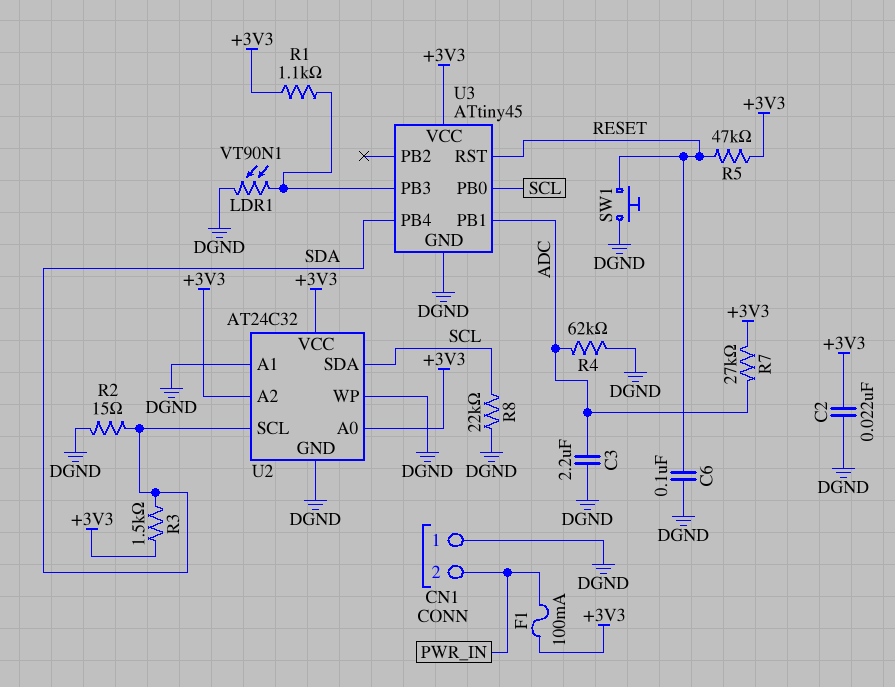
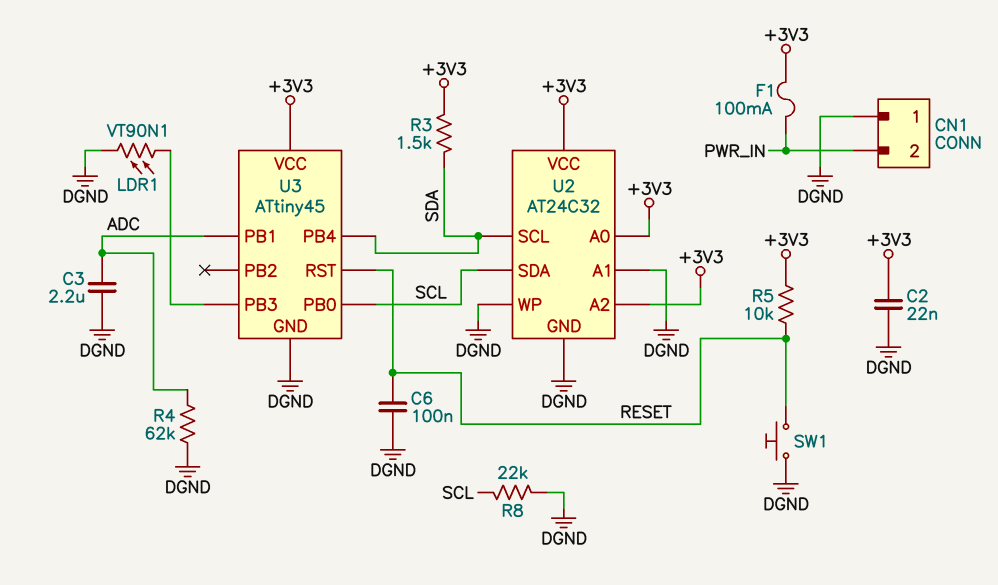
R1: 1.1k (+3V3, U3/PB3) -> none
R2: 15 (DGND, SDA) -> none
R5: 47k (+3V3, RESET) -> 10k (+3V3, RESET)
R7: 27k (+3V3, ADC) -> none

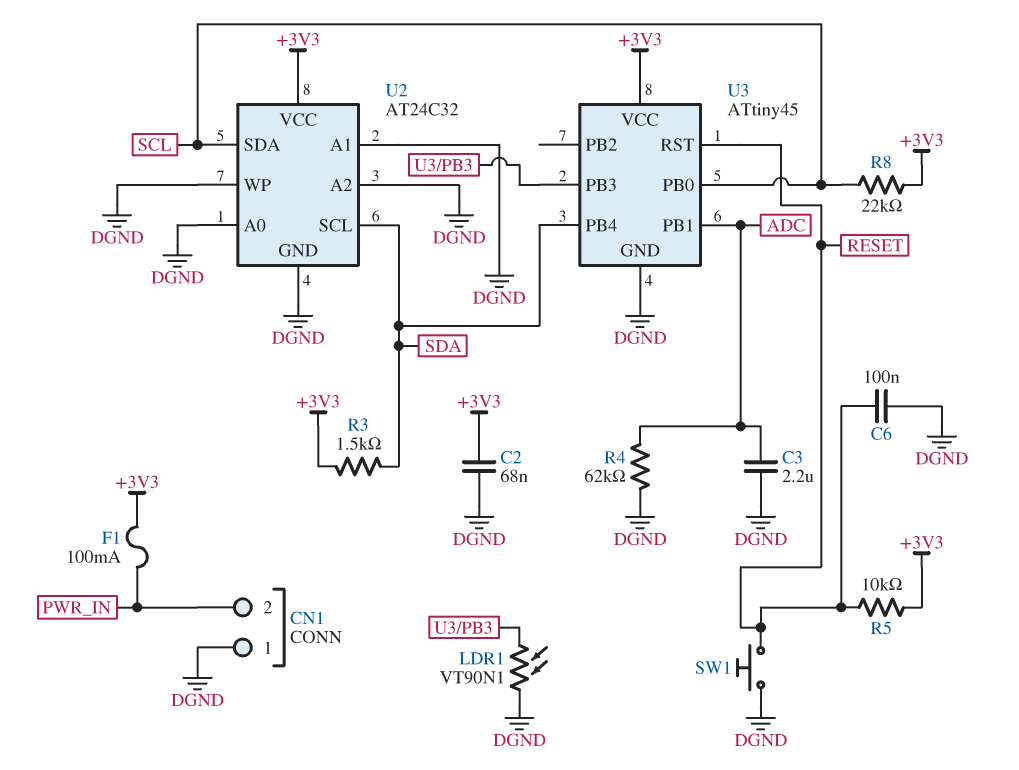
C2: 22nF (+3V3, DGND) -> 68nF (+3V3, DGND)
R8: 22k (DGND, SCL) -> 22k (+3V3, SCL)
U2 pin A0: +3V3 -> DGND
U2 pin A2: +3V3 -> DGND

